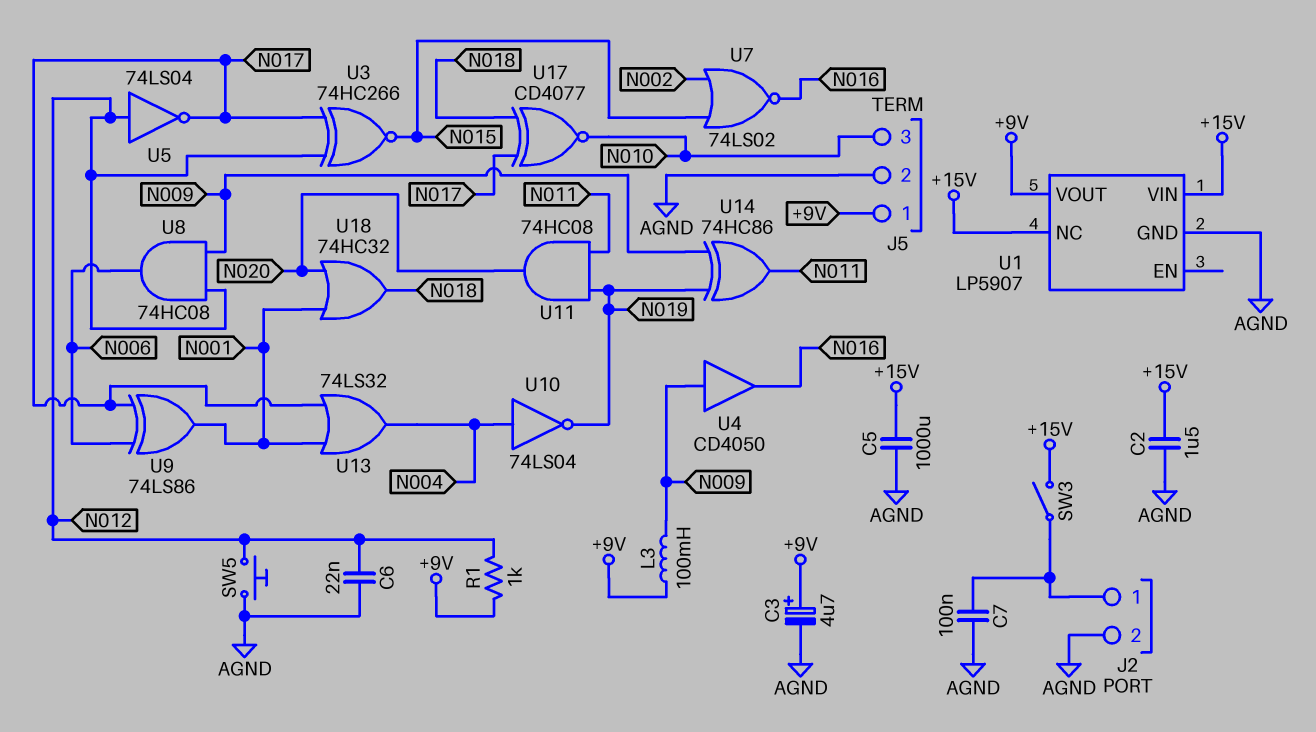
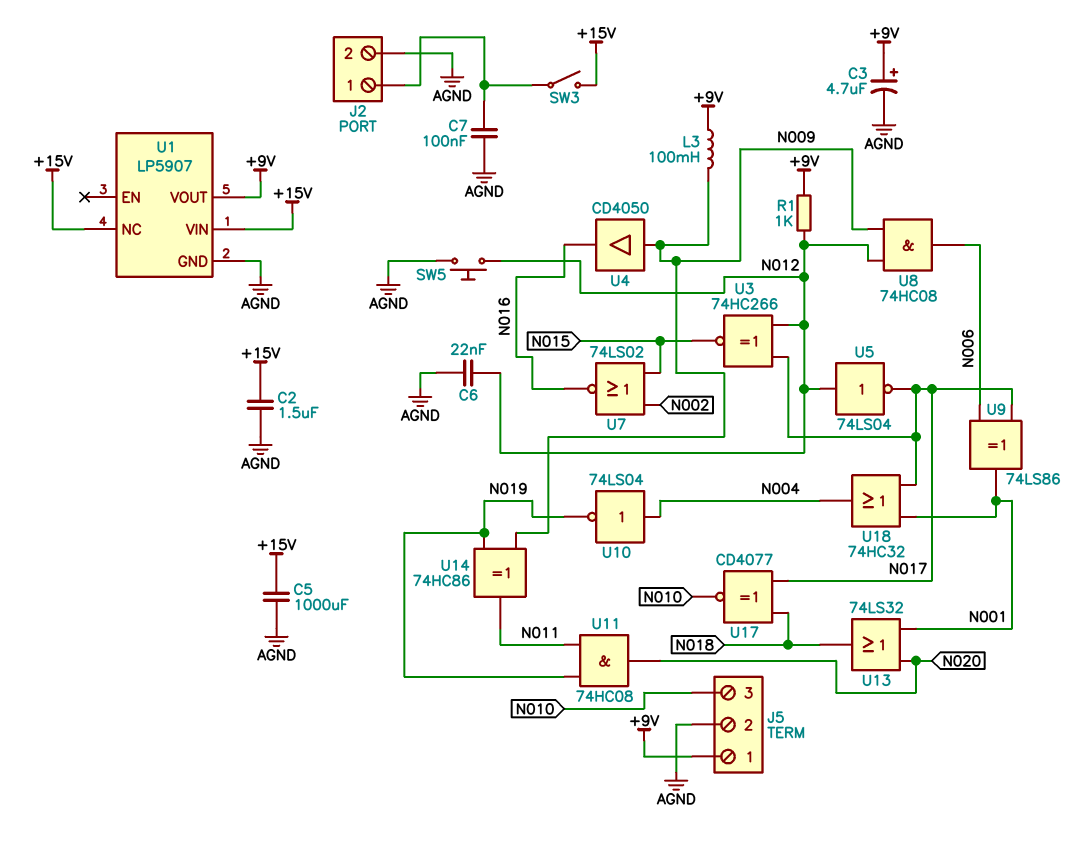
U13: OR 74LS32 (in N001, in N017, out N004) -> OR 74LS32 (in N001, in N020, out N018)
U18: OR 74HC32 (in N001, in N020, out N018) -> OR 74HC32 (in N001, in N017, out N004)

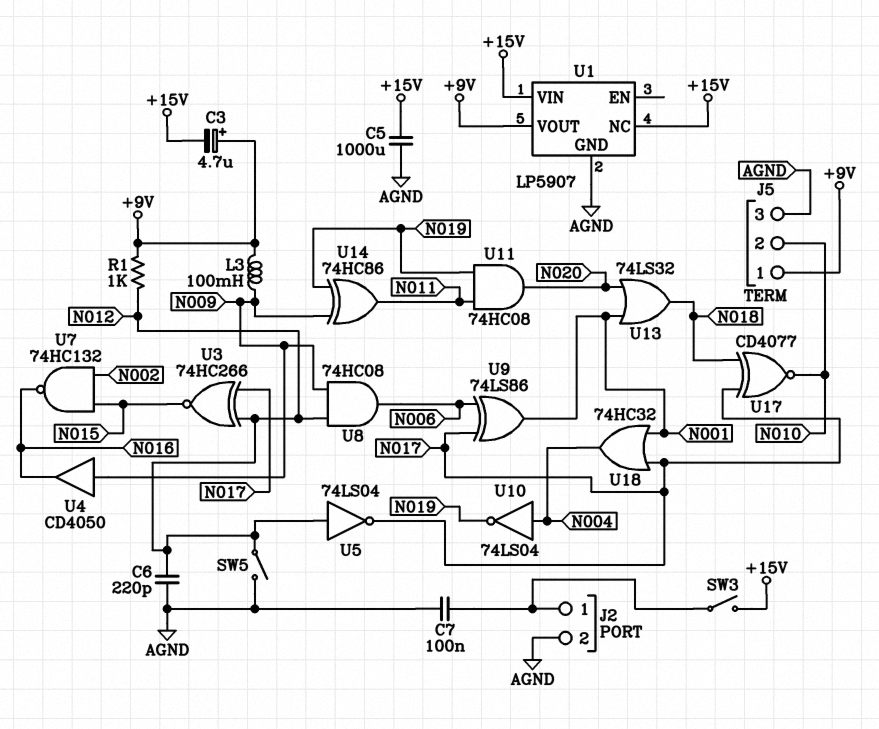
C2: 1.5uF (+15V, AGND) -> none
C3: 4.7uF (plus +9V, minus AGND) -> 4.7uF (plus +9V, minus +15V)
C6: 22nF (AGND, N012) -> 220pF (AGND, N012)
J5 pin 2: AGND -> N010
J5 pin 3: N010 -> AGND
SW5: button (AGND, N012) -> switch (AGND, N012)
U7: NOR 74LS02 (in N002, in N015, out N016) -> NAND 74HC132 (in N002, in N015, out N016)

